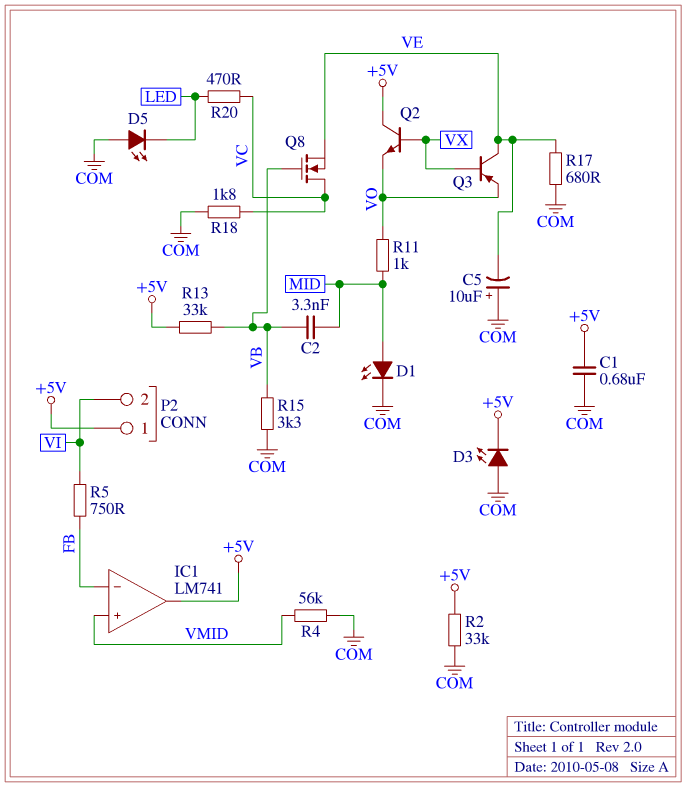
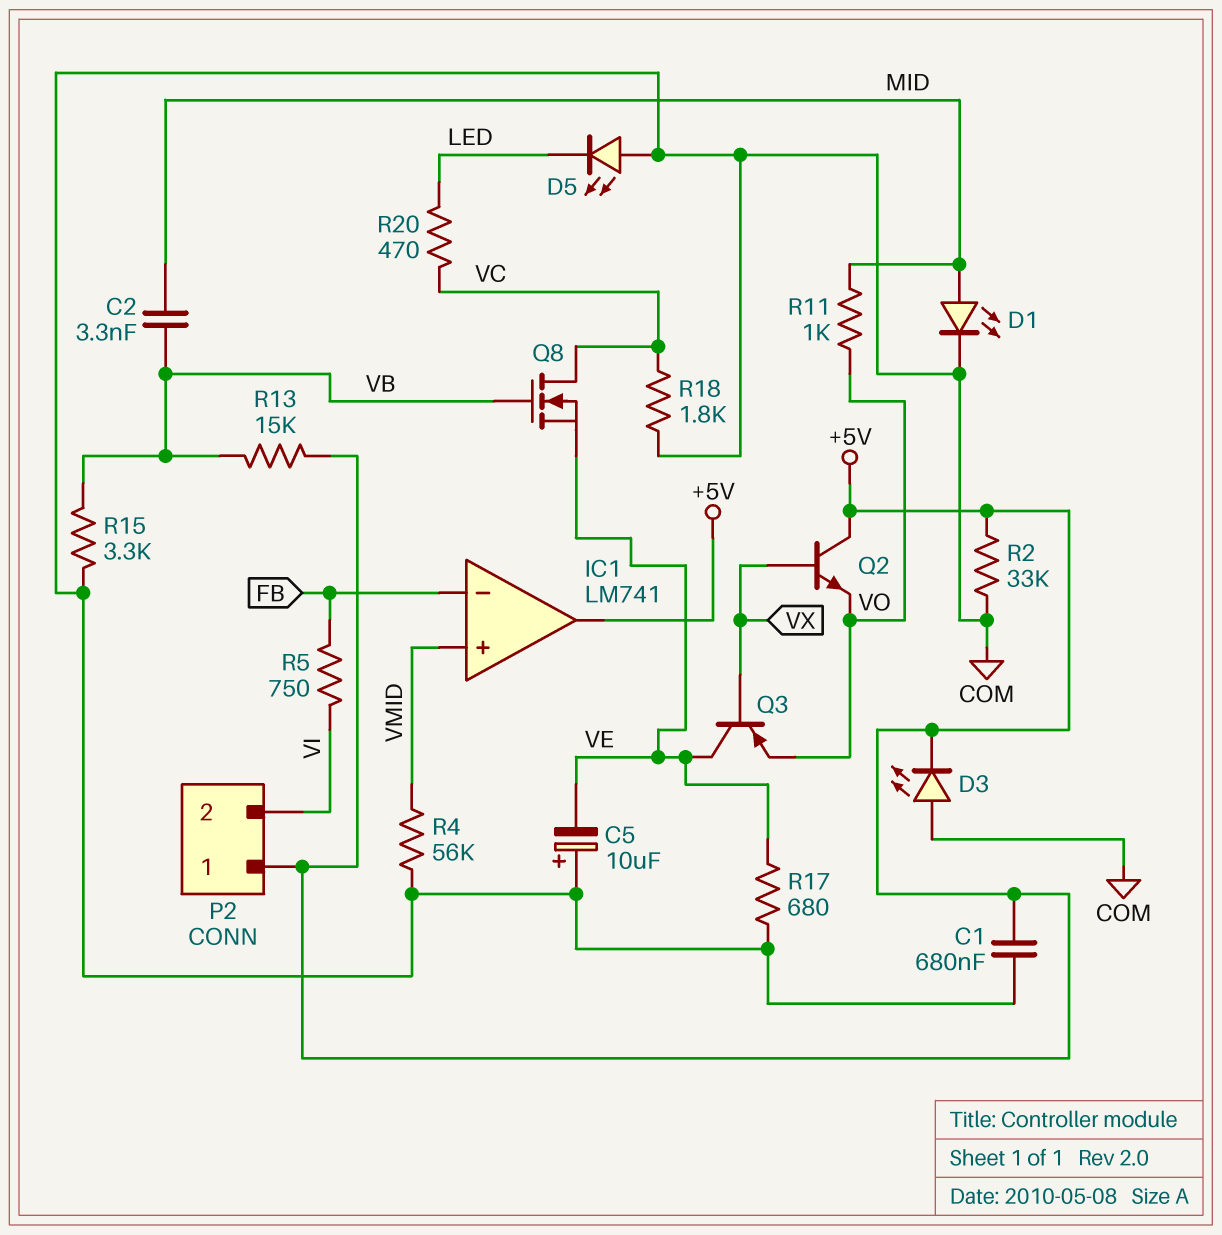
R13: 33k (+5V, VB) -> 15k (+5V, VB)

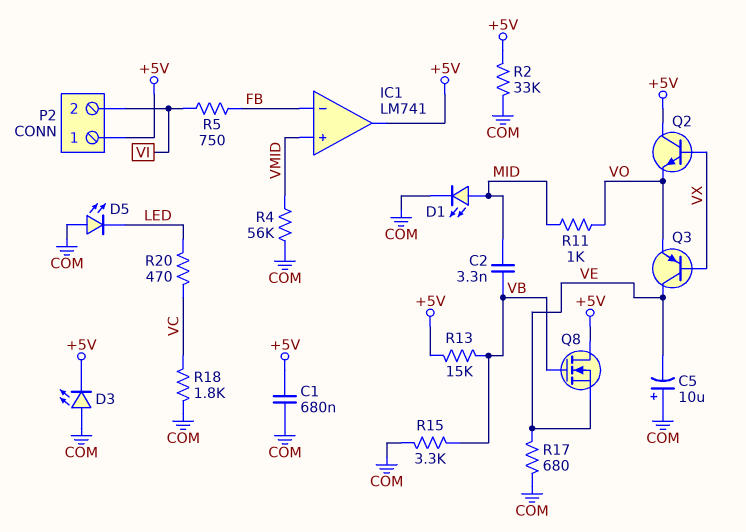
Q8: NMOS (G VB, D VC, S VE) -> NMOS (G VB, D +5V, S VE)

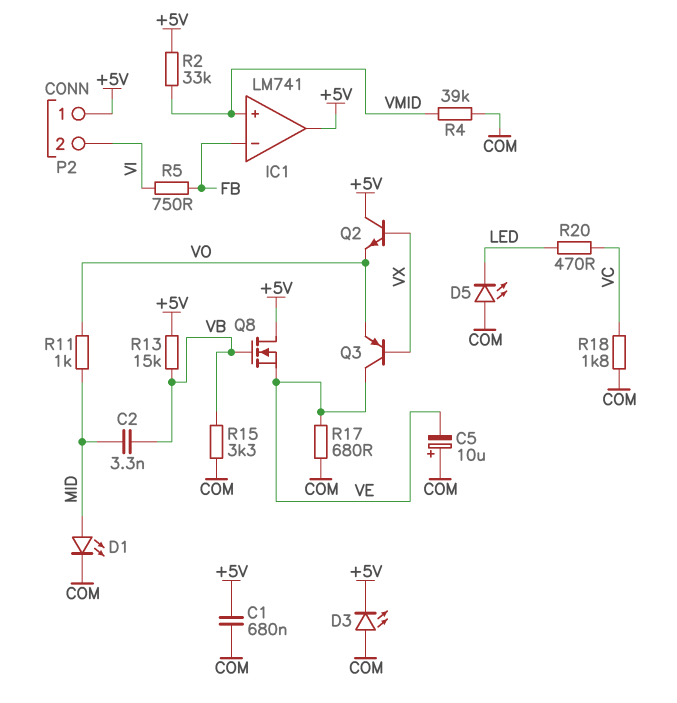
R2: 33k (+5V, COM) -> 33k (+5V, VMID)
R4: 56k (COM, VMID) -> 39k (COM, VMID)

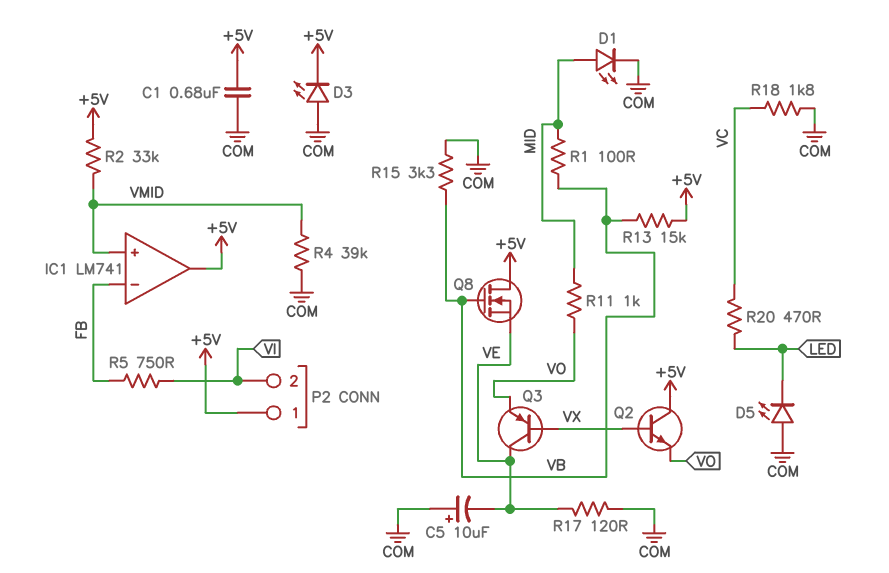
C2: 3.3nF (MID, VB) -> none
R1: none -> 100 (MID, VB)
R17: 680 (COM, VE) -> 120 (COM, VE)

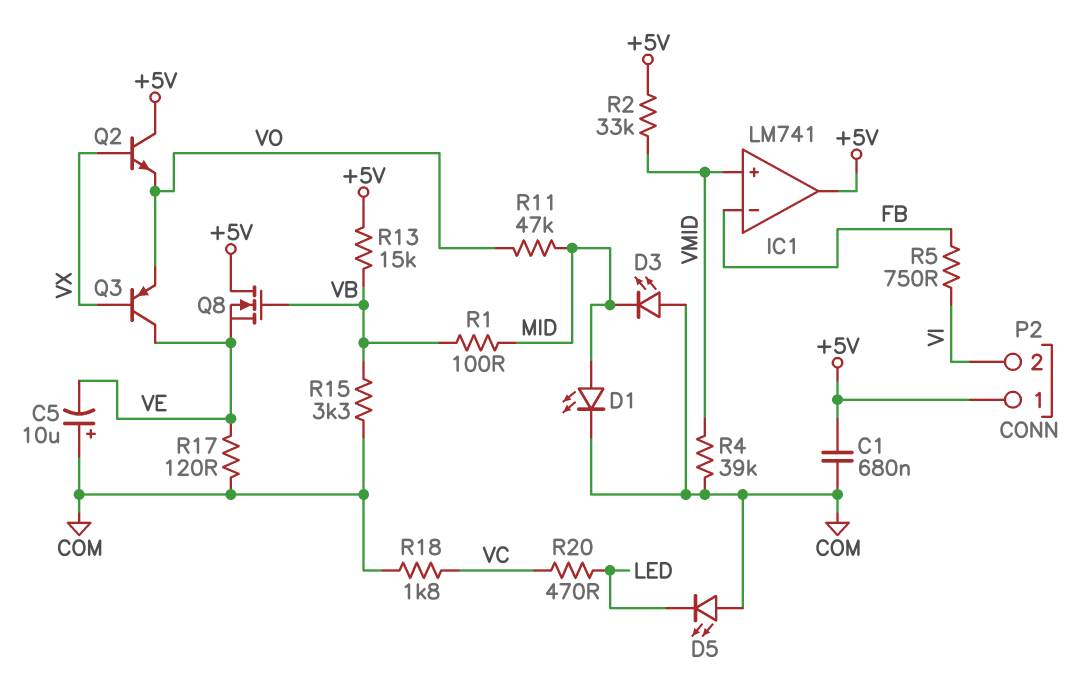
D3: LED (A COM, K +5V) -> LED (A COM, K MID)
R11: 1k (MID, VO) -> 47k (MID, VO)

